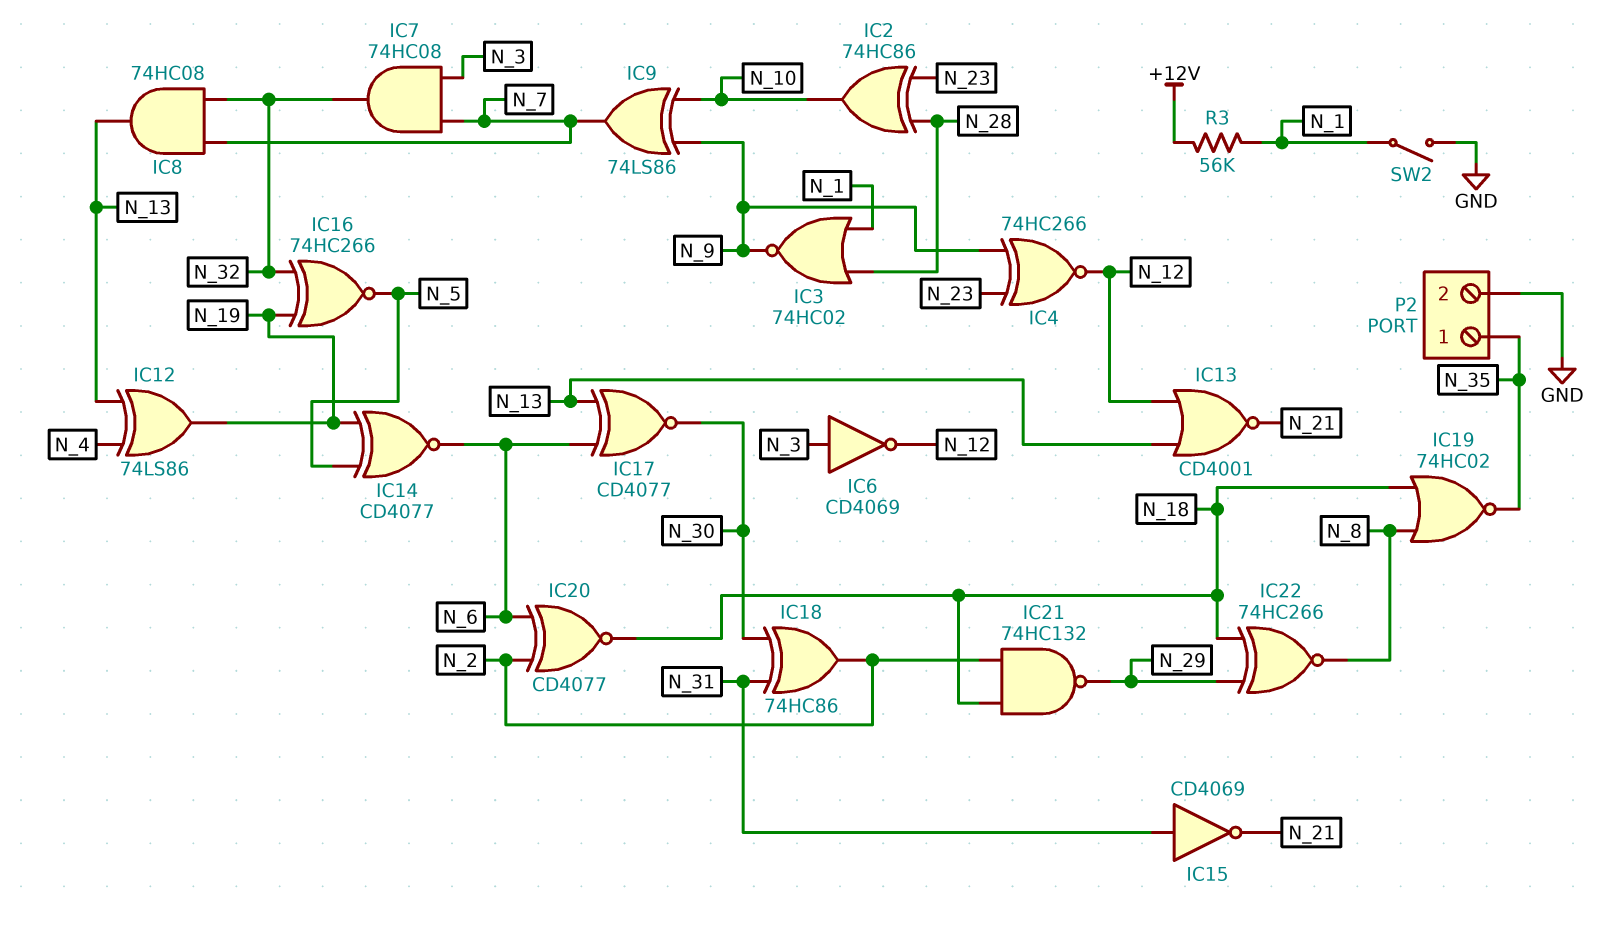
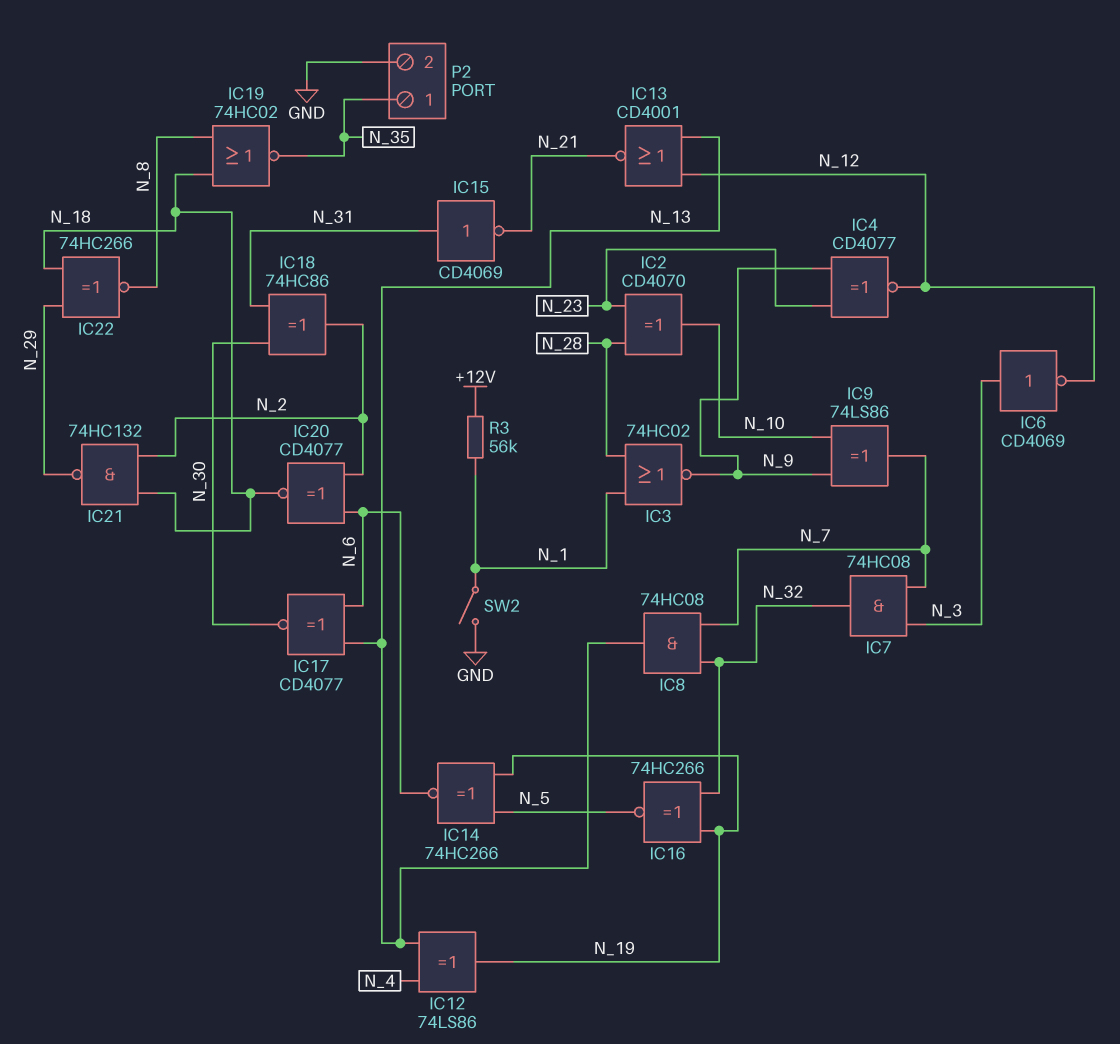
IC2: XOR 74HC86 (in N_23, in N_28, out N_10) -> XOR CD4070 (in N_23, in N_28, out N_10)
IC4: XNOR 74HC266 (in N_9, in N_23, out N_12) -> XNOR CD4077 (in N_9, in N_23, out N_12)
IC14: XNOR CD4077 (in N_5, in N_19, out N_6) -> XNOR 74HC266 (in N_5, in N_19, out N_6)

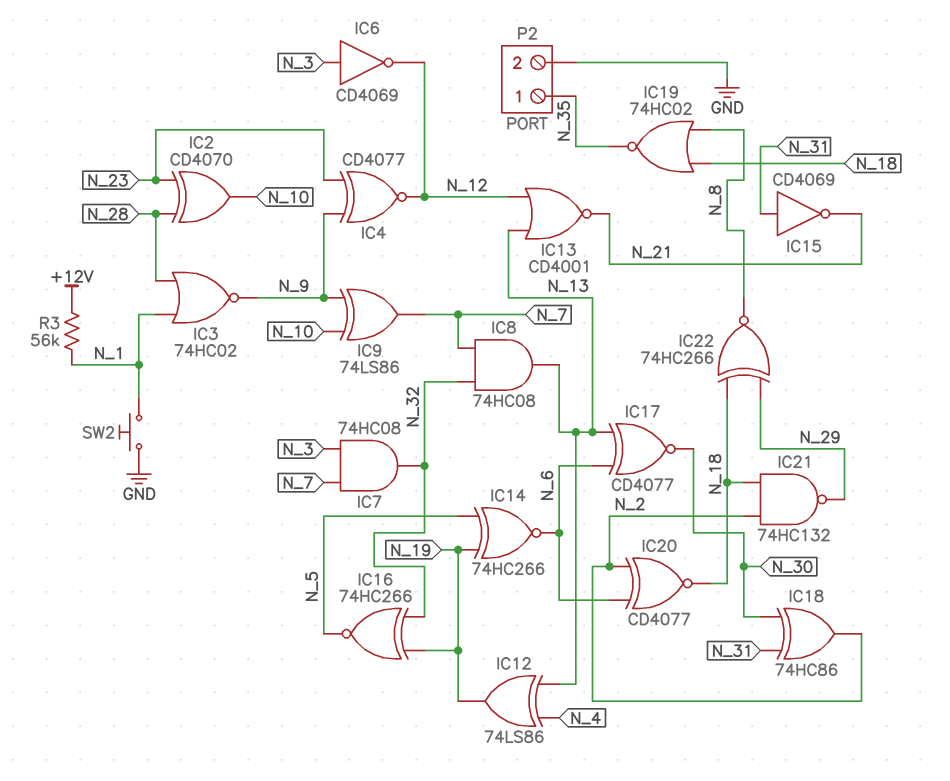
SW2: switch (GND, N_1) -> button (GND, N_1)

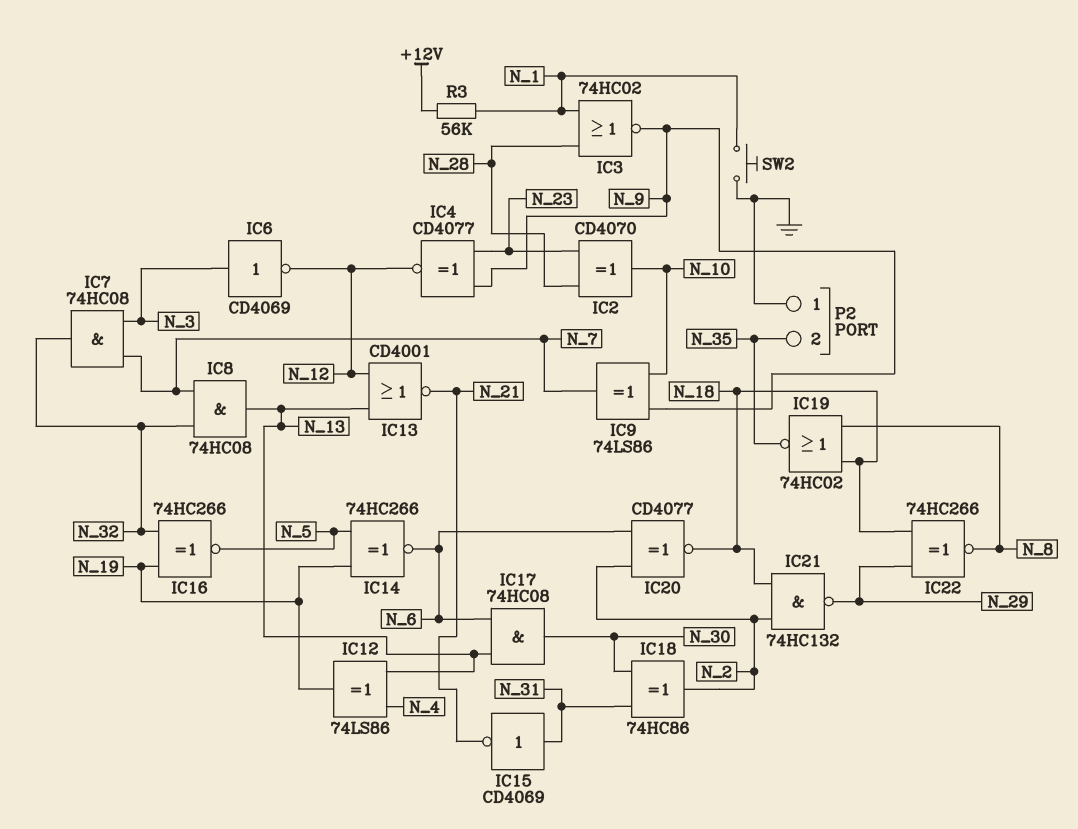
IC17: XNOR CD4077 (in N_6, in N_13, out N_30) -> AND 74HC08 (in N_6, in N_13, out N_30)
P2 pin 1: N_35 -> GND
P2 pin 2: GND -> N_35

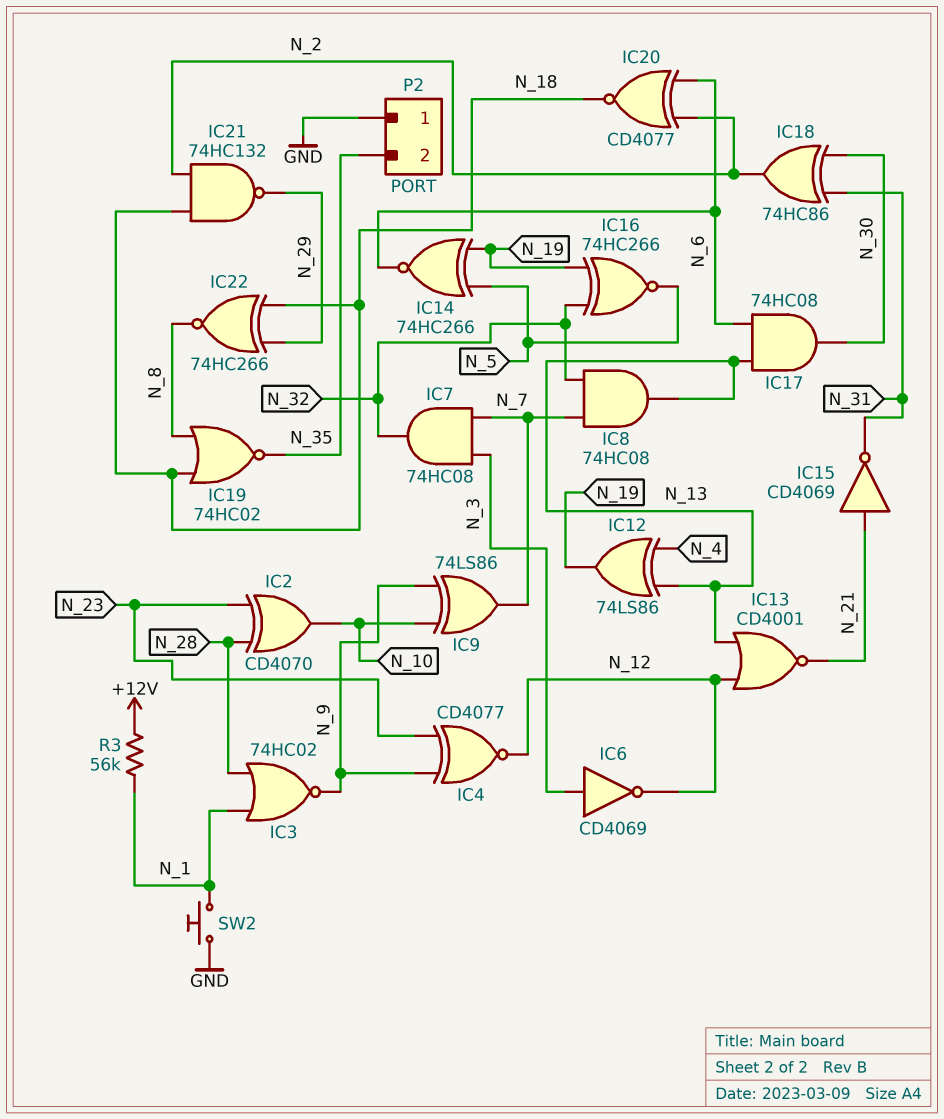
IC15: NOT CD4069 (in N_31, out N_21) -> NOT CD4069 (in N_21, out N_31)

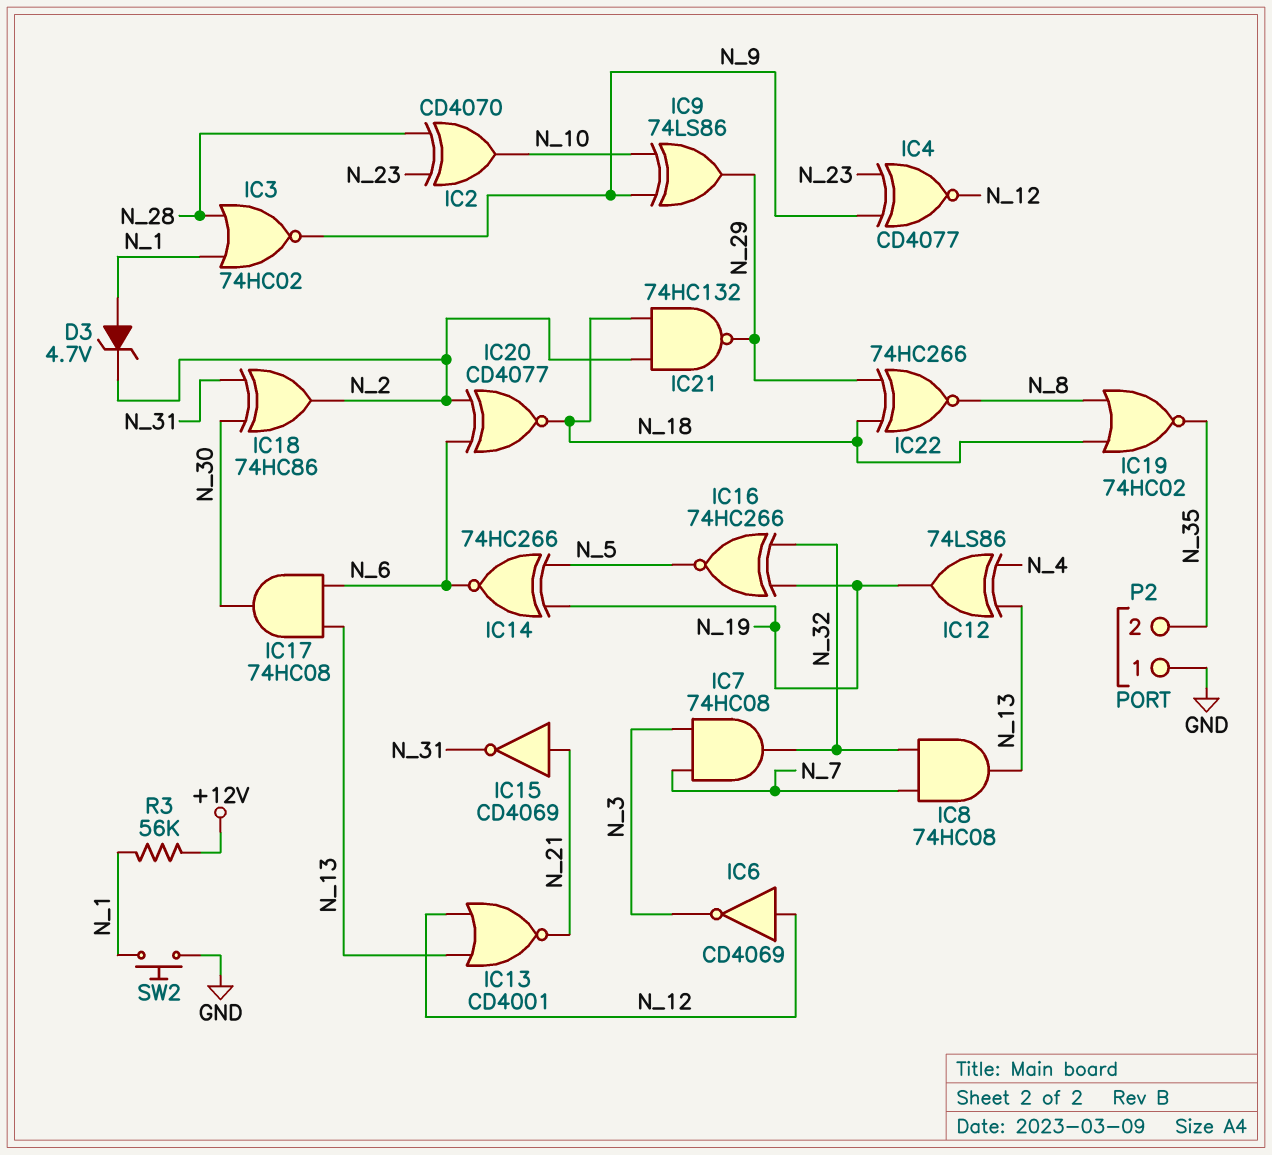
D3: none -> zener 4.7V (A N_1, K N_2)
IC6: NOT CD4069 (in N_3, out N_12) -> NOT CD4069 (in N_12, out N_3)
IC9: XOR 74LS86 (in N_9, in N_10, out N_7) -> XOR 74LS86 (in N_9, in N_10, out N_29)

